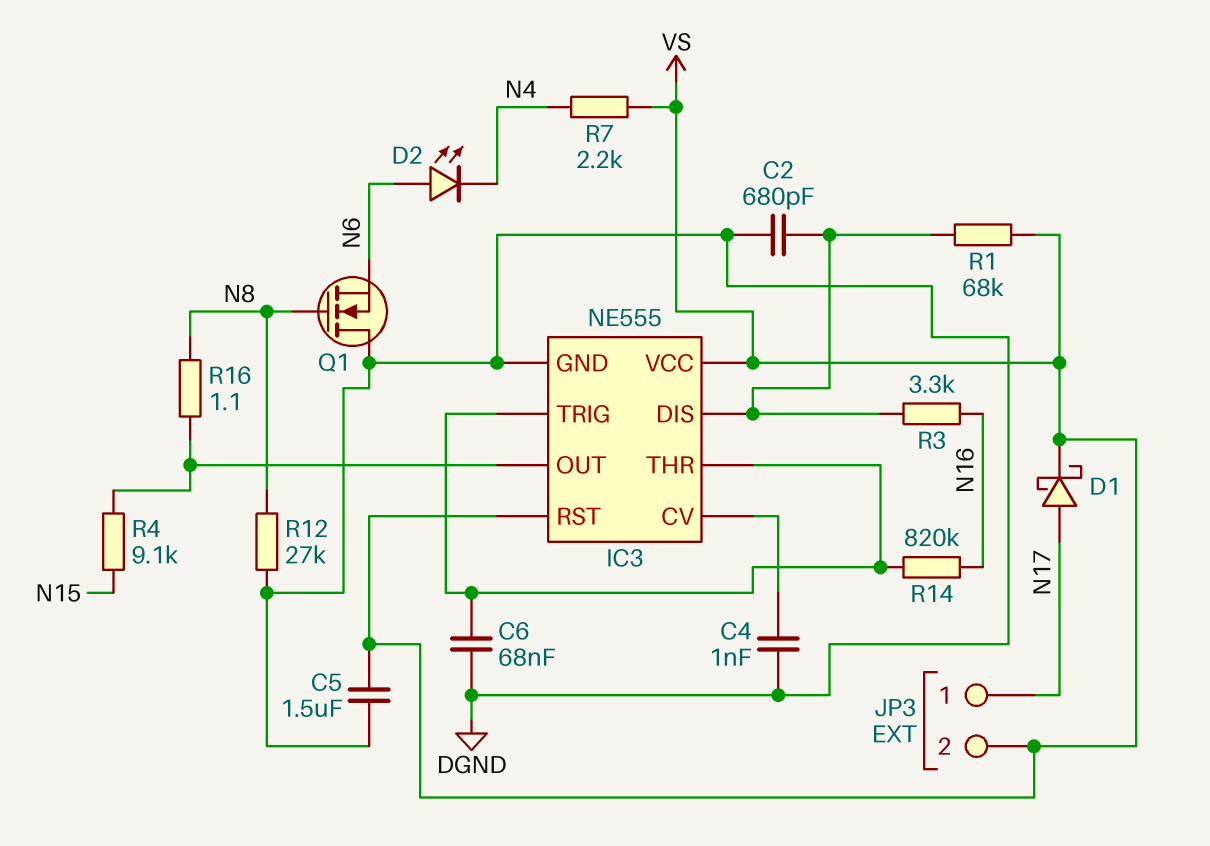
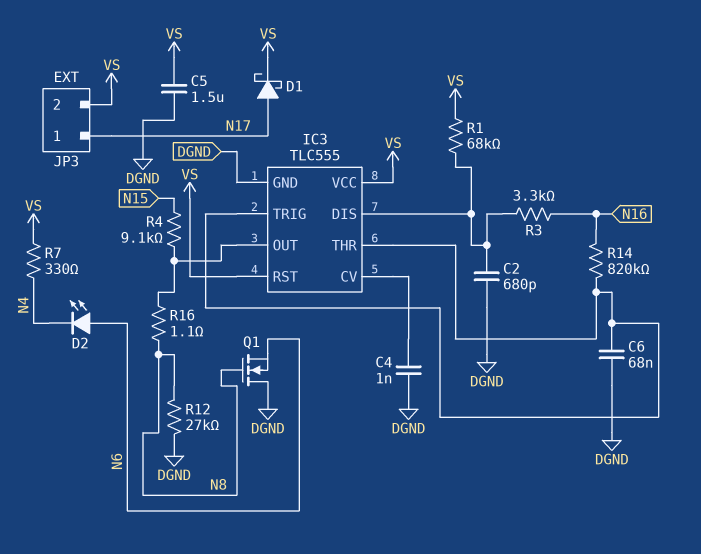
IC3: NE555 -> TLC555
R7: 2.2k (N4, VS) -> 330 (N4, VS)

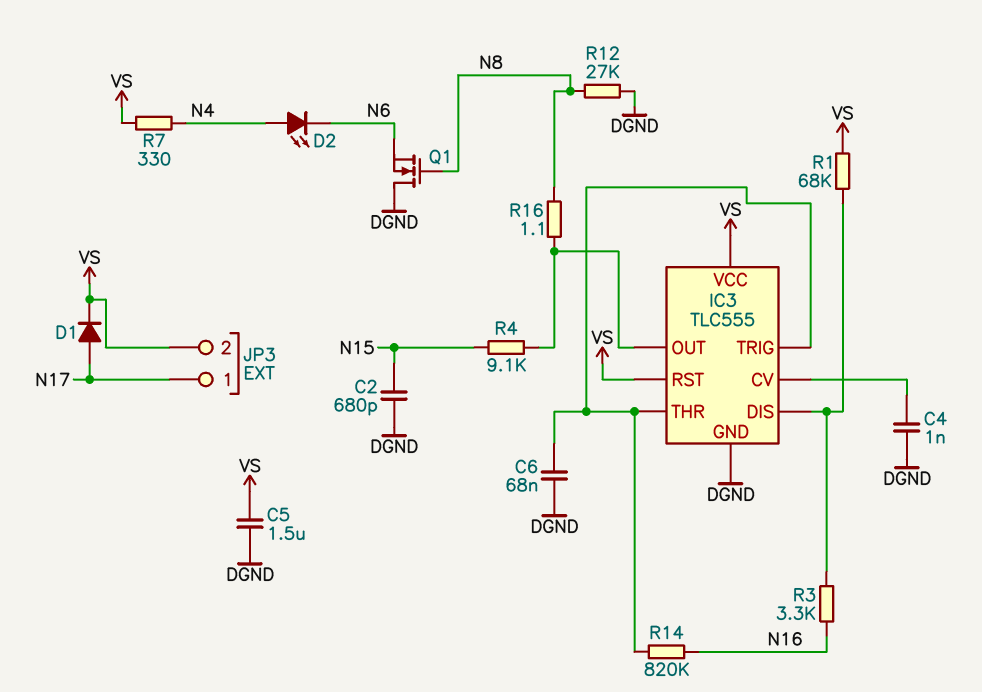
C2: 680pF (DGND, IC3/DIS) -> 680pF (DGND, N15)
D1: schottky (A N17, K VS) -> diode (A N17, K VS)
D2: LED (A N6, K N4) -> LED (A N4, K N6)

